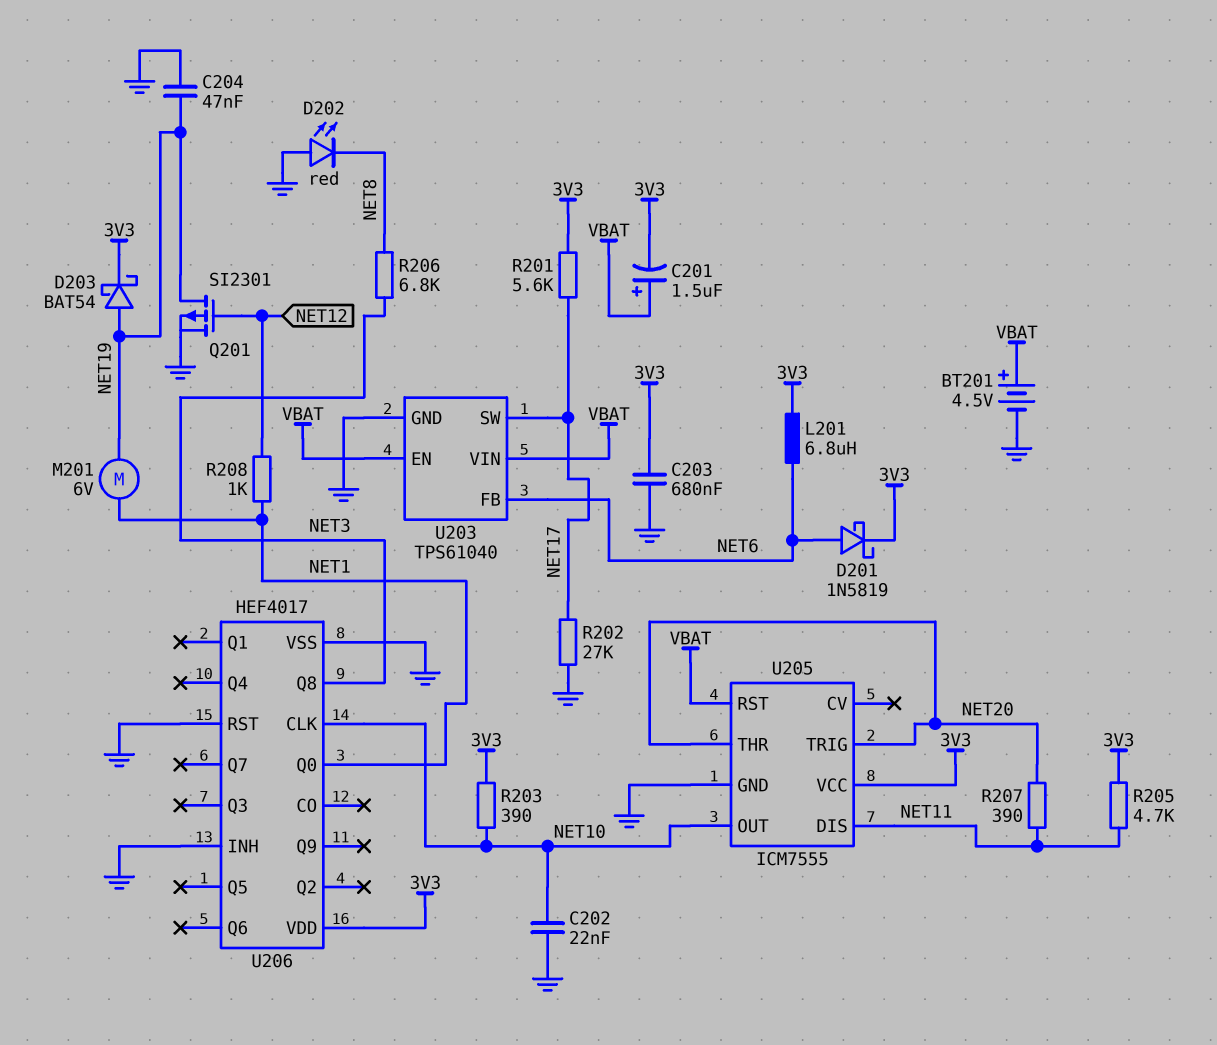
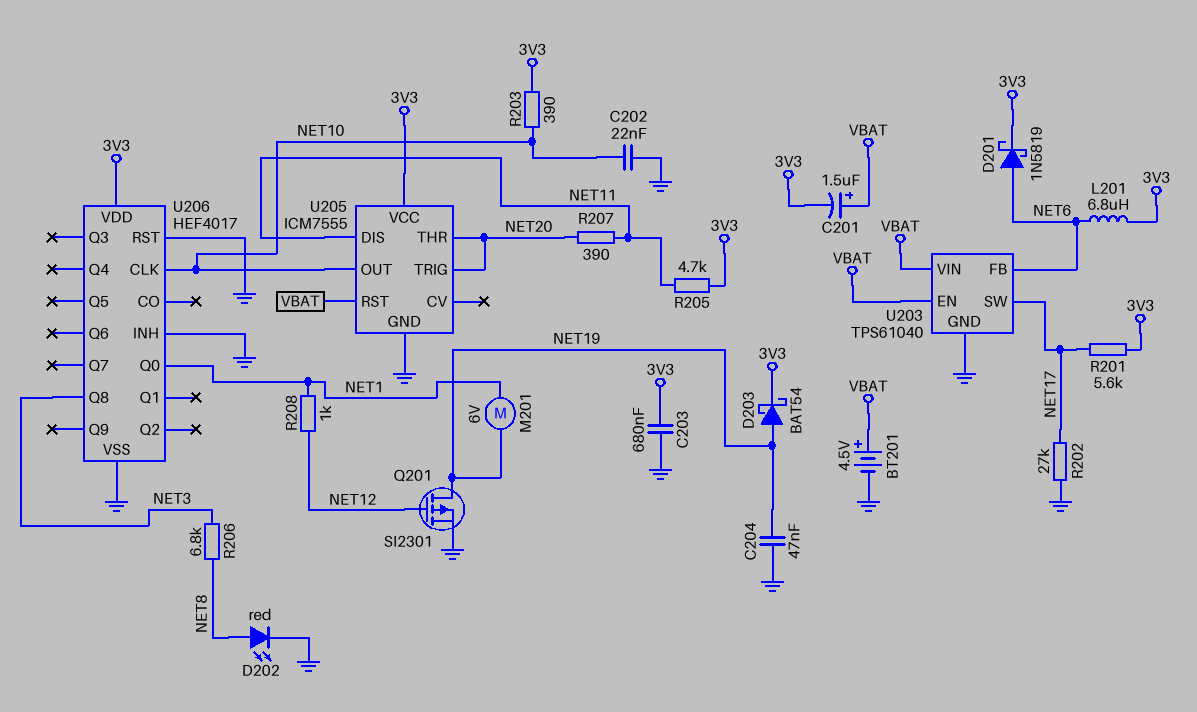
D202: LED red (A GND, K NET8) -> LED red (A NET8, K GND)

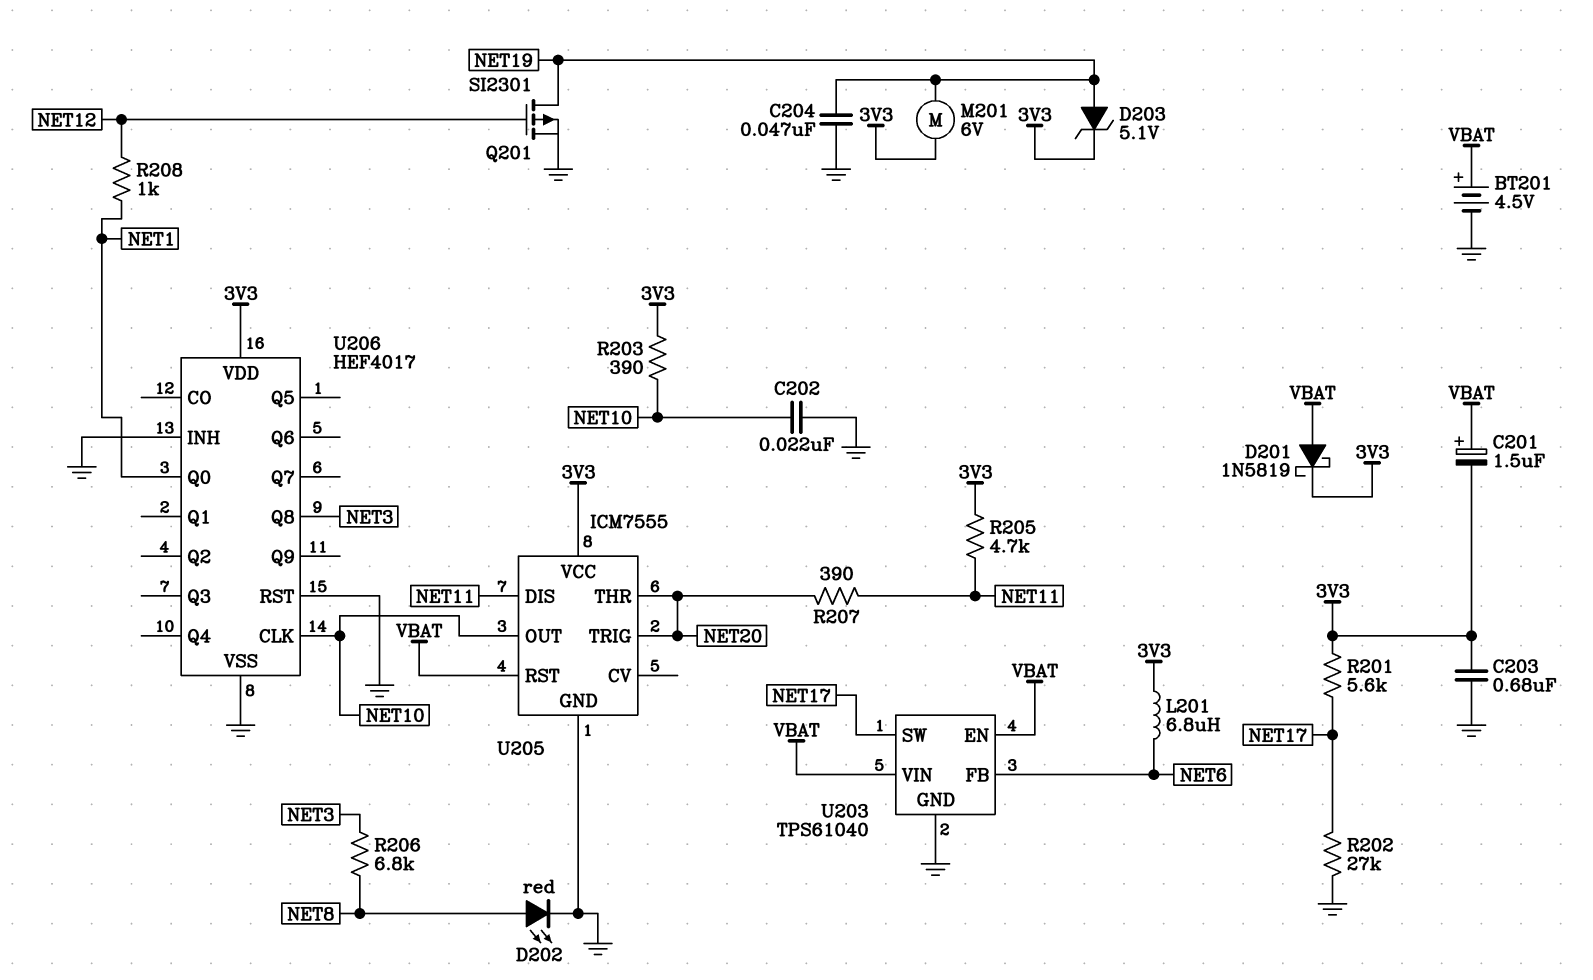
D201: schottky 1N5819 (A NET6, K 3V3) -> schottky 1N5819 (A VBAT, K 3V3)
D203: schottky BAT54 (A NET19, K 3V3) -> zener 5.1V (A NET19, K 3V3)
M201: motor 6V (NET1, NET19) -> motor 6V (3V3, NET19)

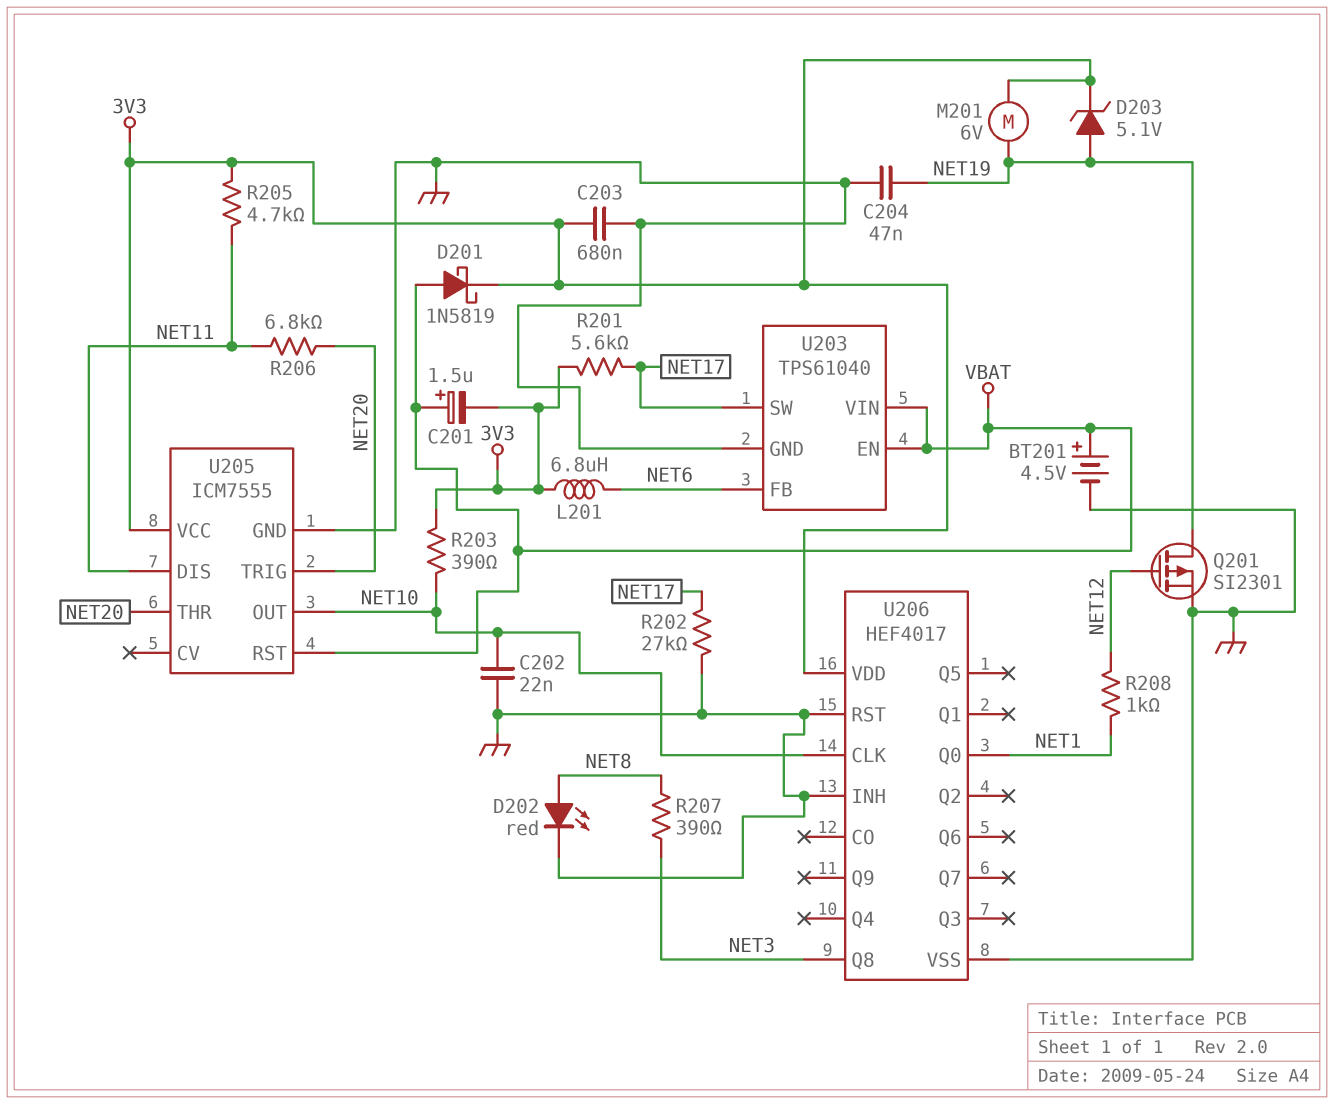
R206: 6.8k (NET3, NET8) -> 6.8k (NET11, NET20)
R207: 390 (NET11, NET20) -> 390 (NET3, NET8)

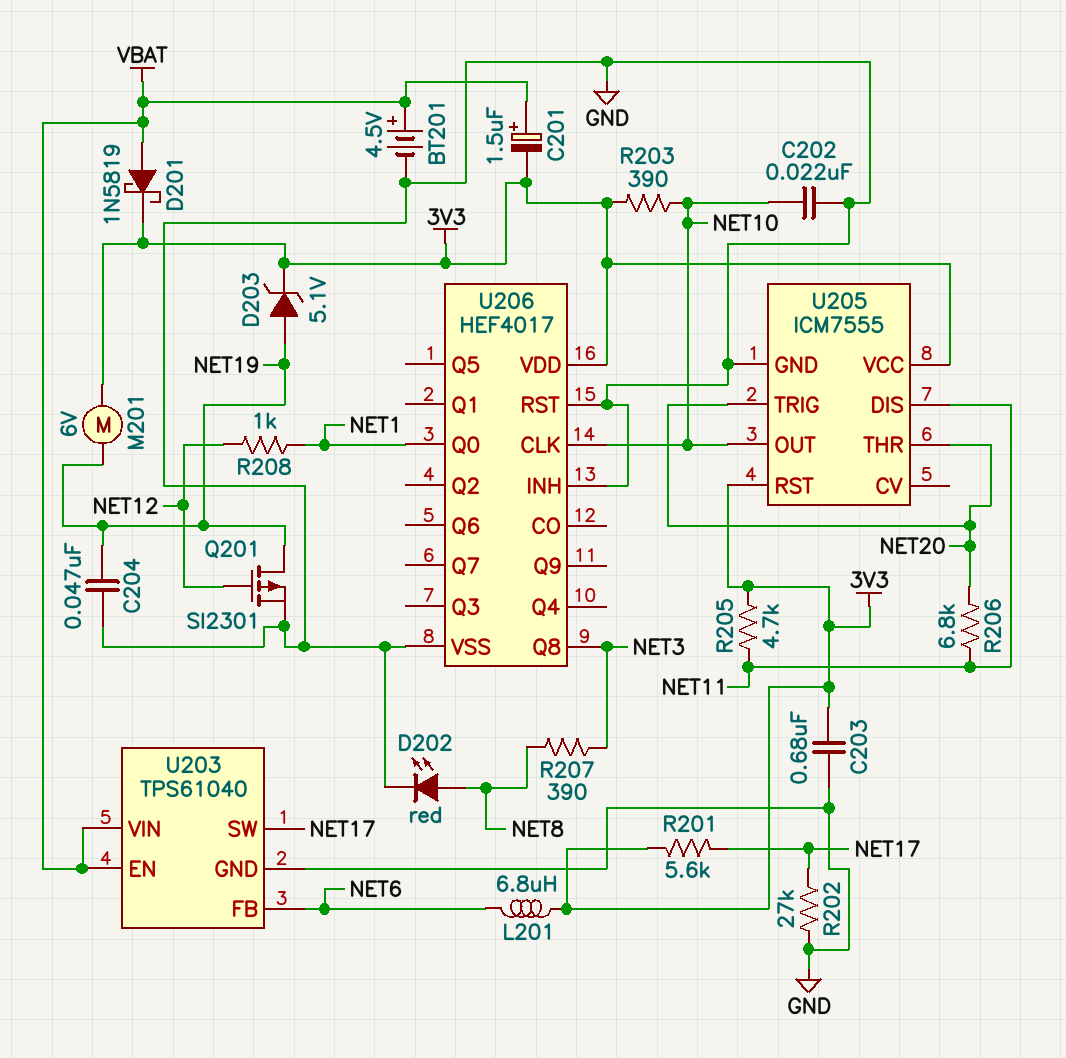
U205 pin RST: VBAT -> 3V3

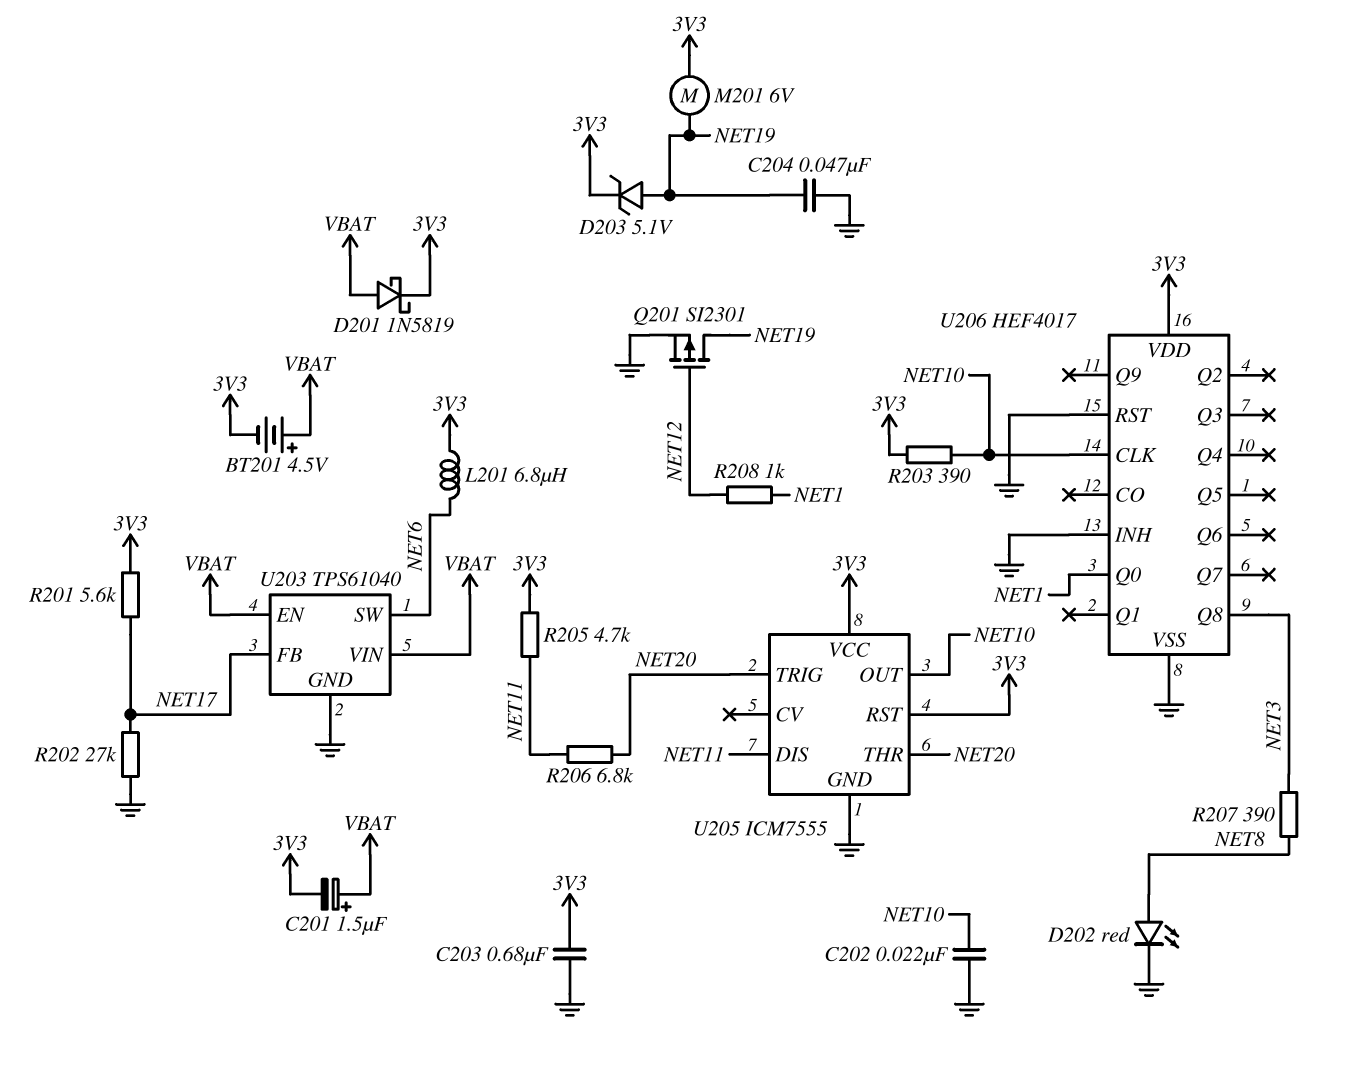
BT201: 4.5V (plus VBAT, minus GND) -> 4.5V (plus VBAT, minus 3V3)
U203 pin FB: NET6 -> NET17
U203 pin SW: NET17 -> NET6

